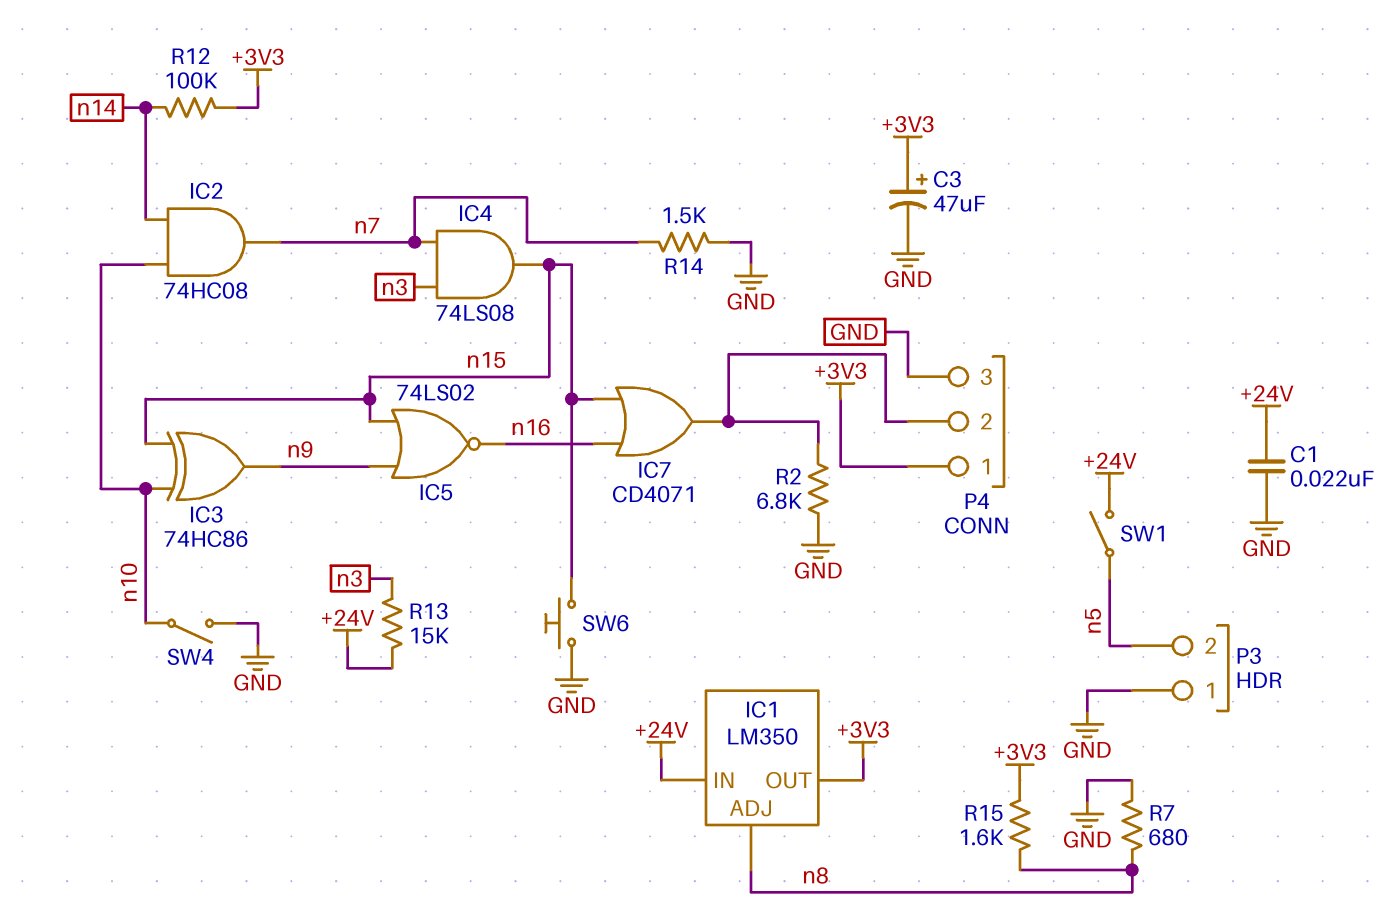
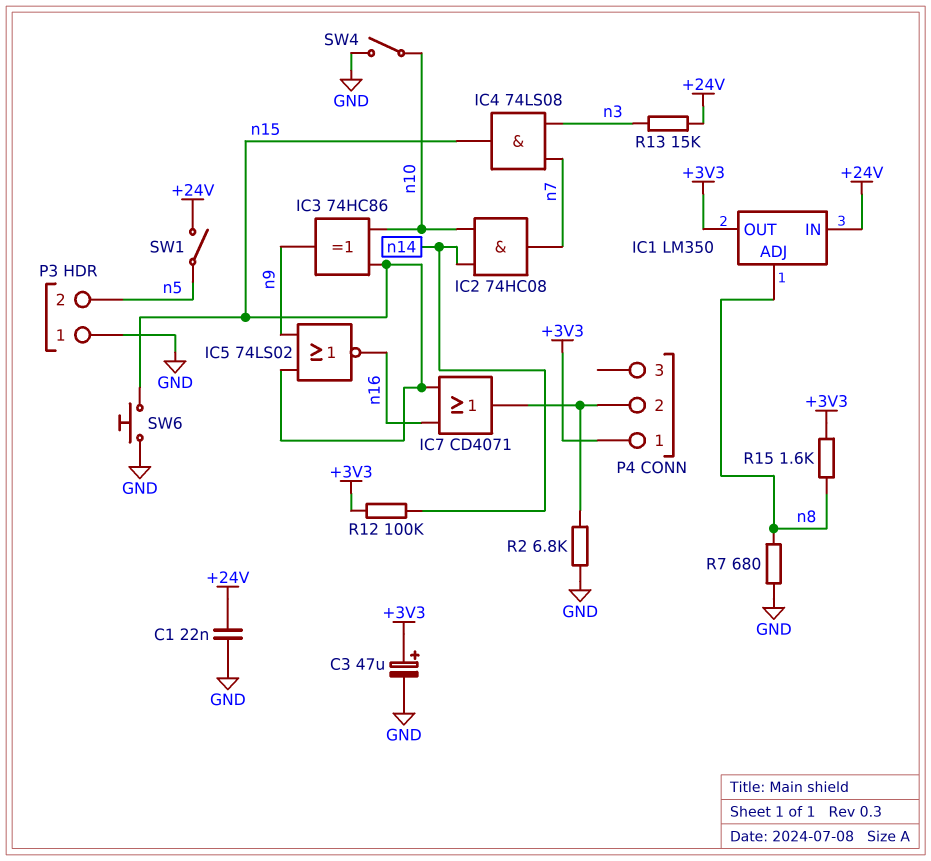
P4 pin 3: GND -> none
R14: 1.5k (GND, n7) -> none

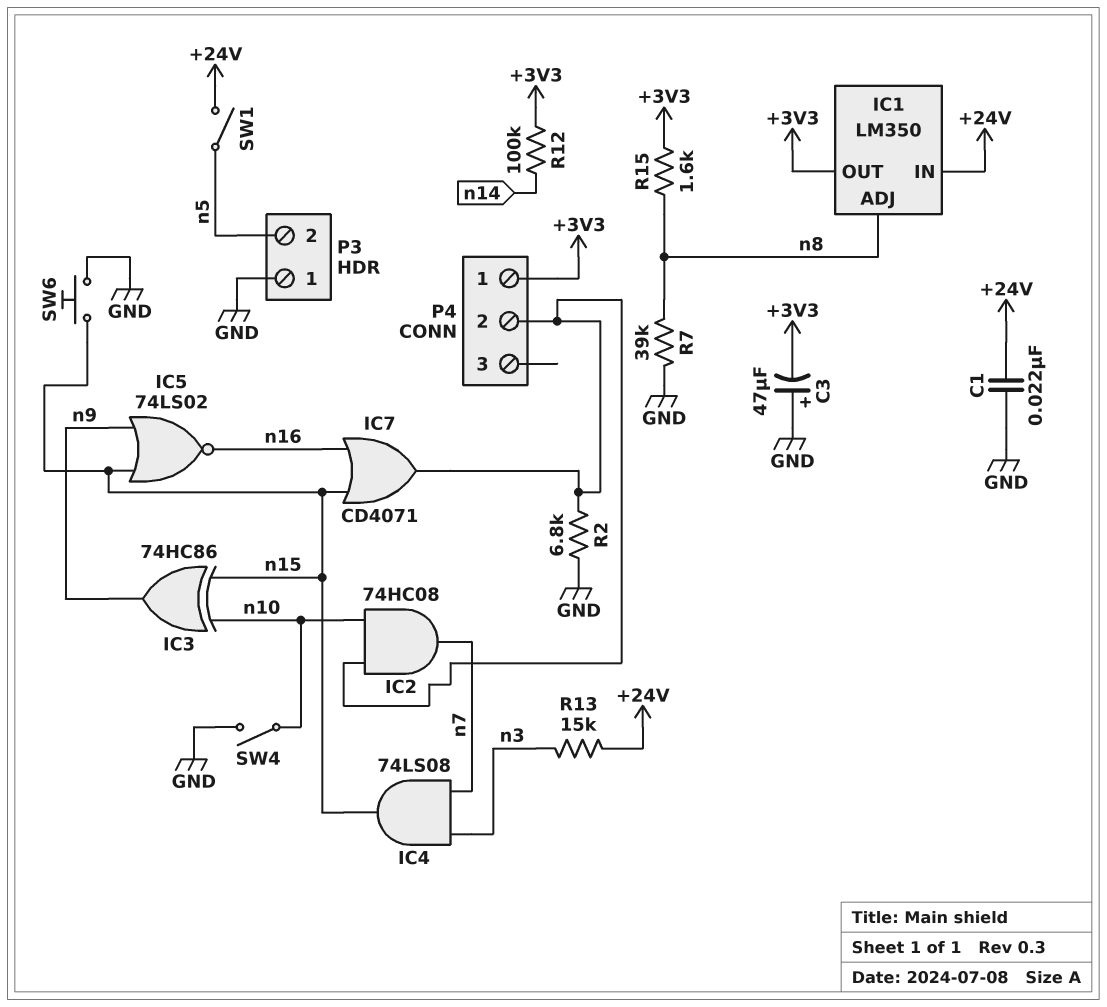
C3: 47uF (plus +3V3, minus GND) -> 47uF (plus GND, minus +3V3)
IC2: AND 74HC08 (in n10, in n14, out n7) -> AND 74HC08 (in P4/2, in n10, out n7)
R7: 680 (GND, n8) -> 39k (GND, n8)

